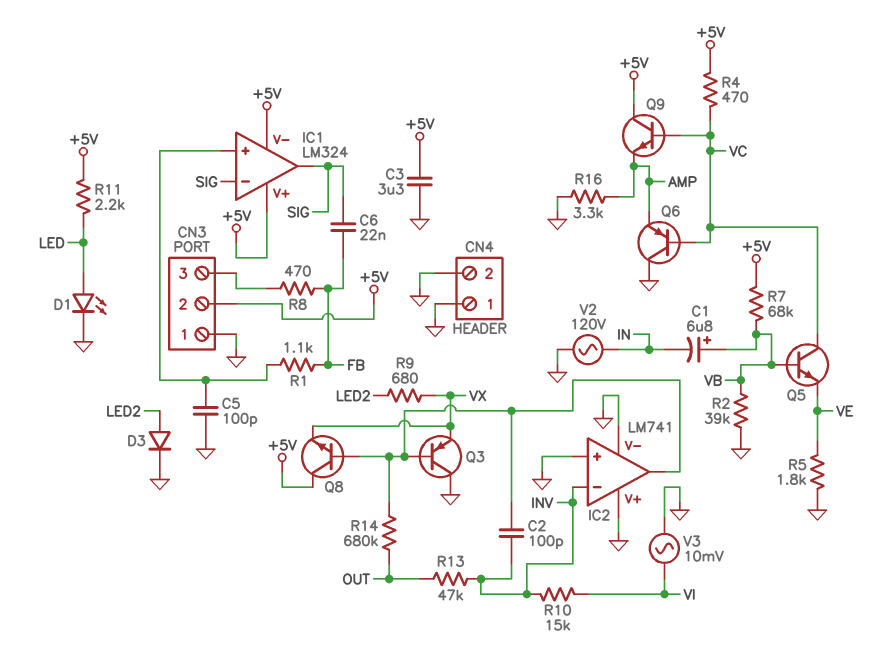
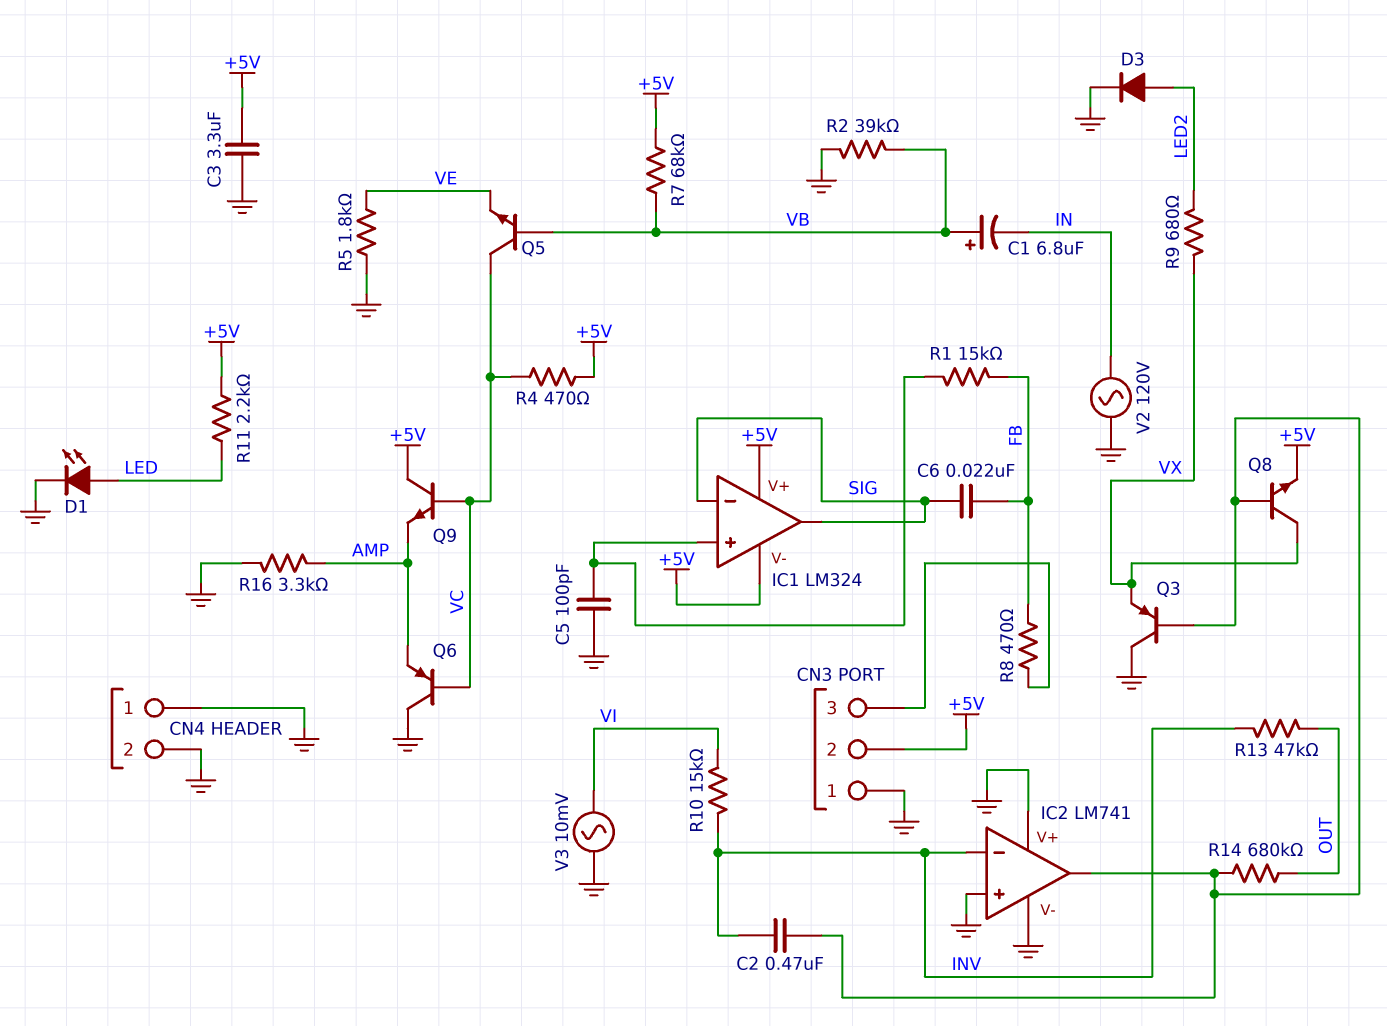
C2: 100pF (IC2/out, INV) -> 470nF (IC2/out, INV)
Q8: NPN (B IC2/out, C +5V, E VX) -> NPN (B IC2/out, C VX, E +5V)
R1: 1.1k (FB, IC1/in+) -> 15k (FB, IC1/in+)

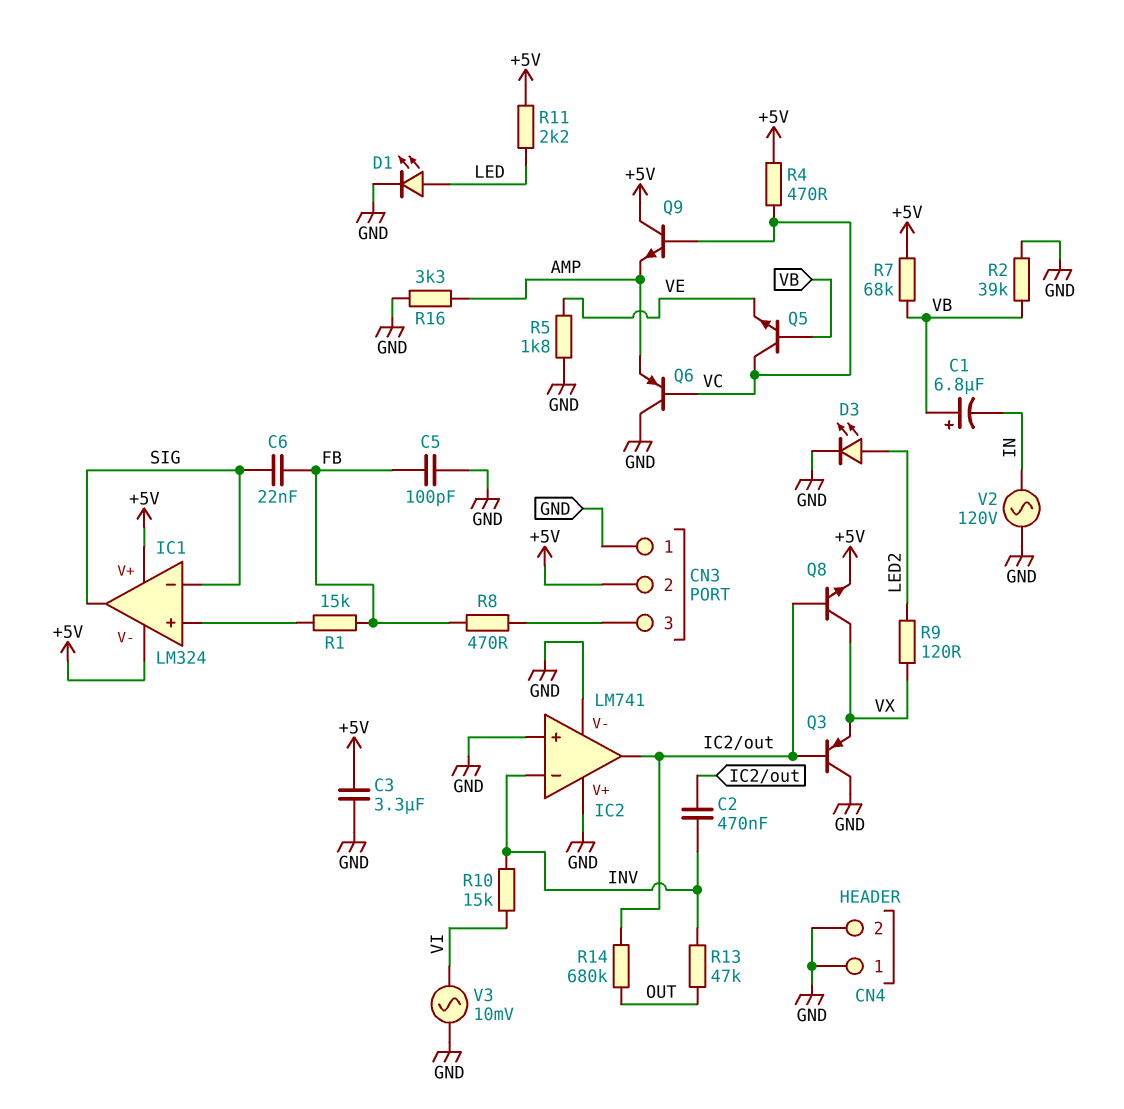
C5: 100pF (GND, IC1/in+) -> 100pF (FB, GND)
D3: diode (A LED2, K GND) -> LED (A LED2, K GND)
R9: 680 (LED2, VX) -> 120 (LED2, VX)

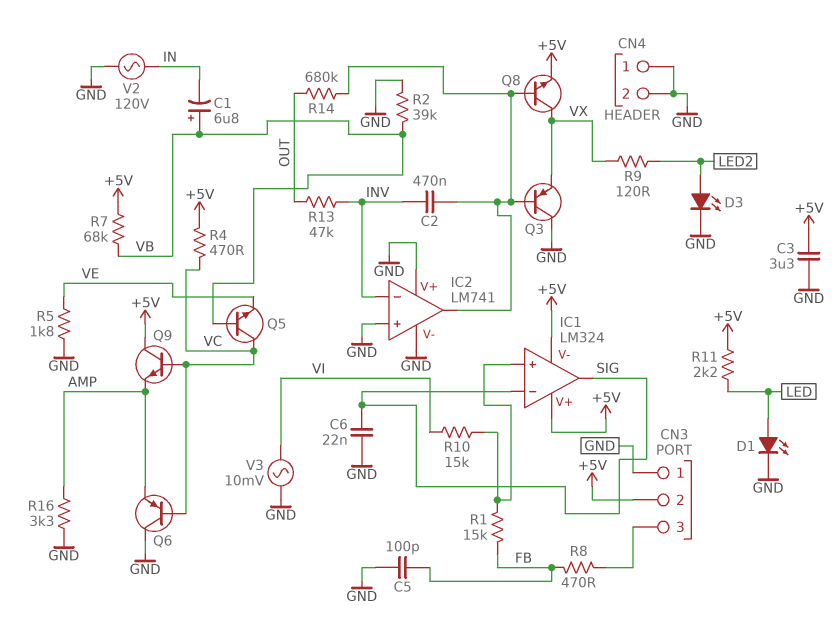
C6: 22nF (FB, SIG) -> 22nF (GND, SIG)
R10: 15k (INV, VI) -> 15k (IC1/in+, VI)

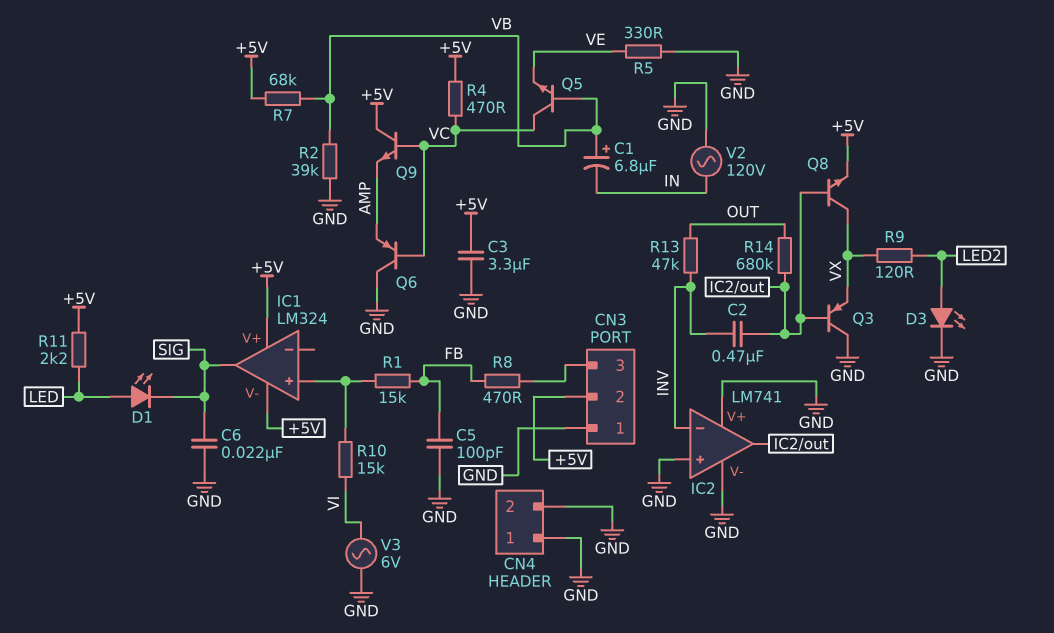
D1: LED (A LED, K GND) -> LED (A LED, K SIG)
IC1 pin in-: SIG -> none
R5: 1.8k (GND, VE) -> 330 (GND, VE)
R16: 3.3k (AMP, GND) -> none
V3: AC 10mV (GND, VI) -> AC 6V (GND, VI)

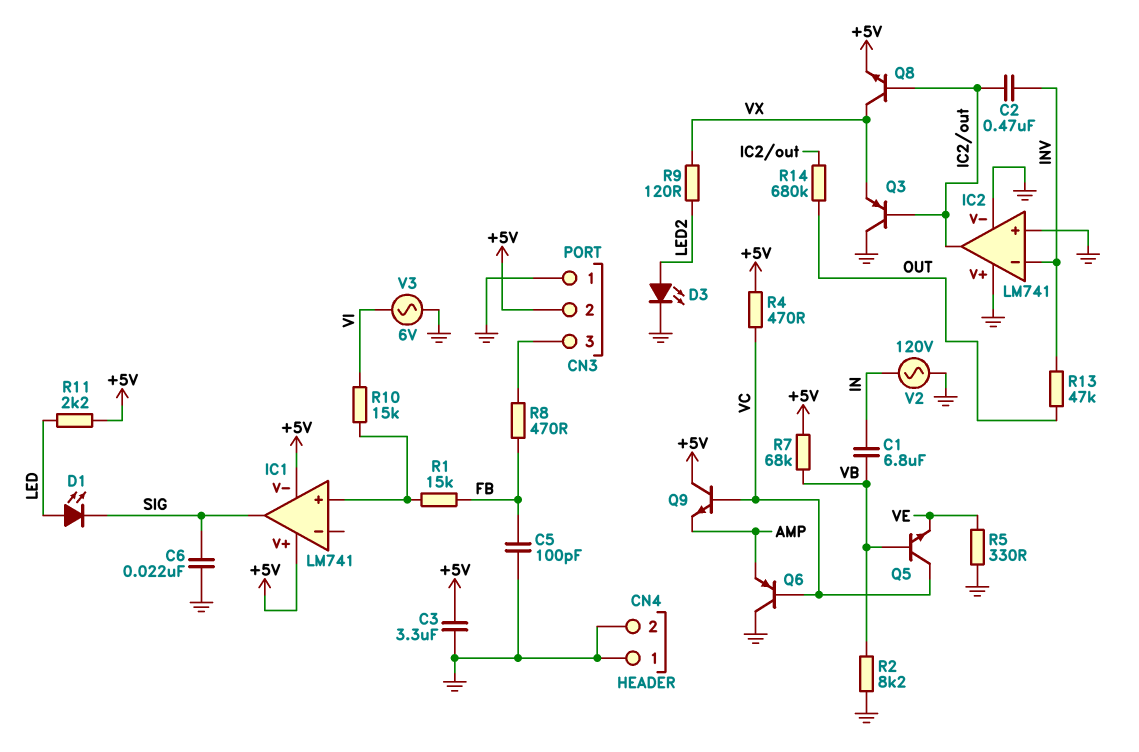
C1: 6.8uF (plus VB, minus IN) -> 6.8uF (IN, VB)
IC1: LM324 -> LM741
R2: 39k (GND, VB) -> 8.2k (GND, VB)

